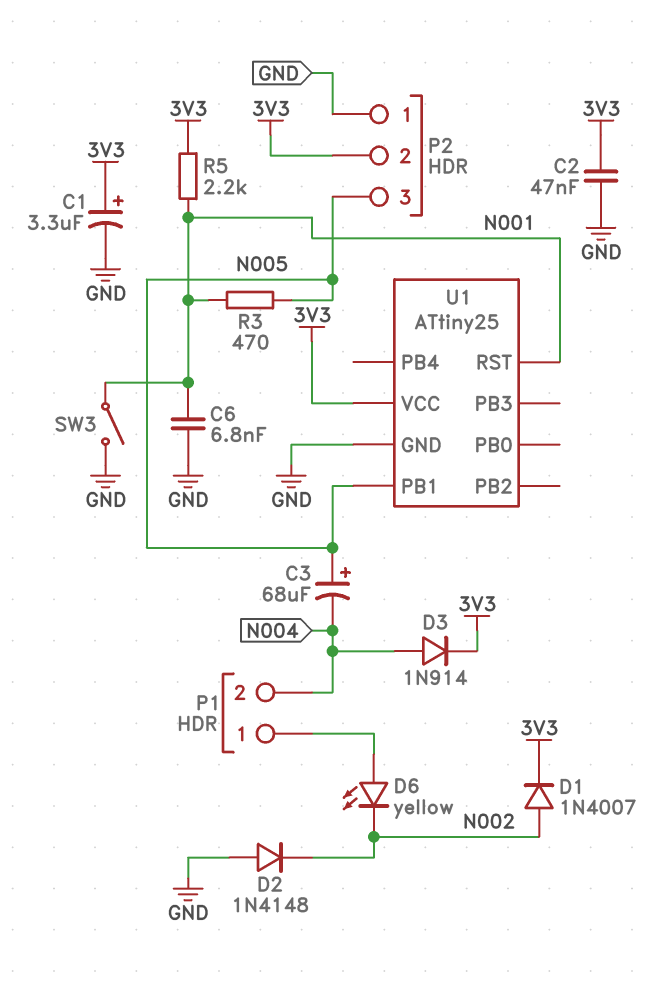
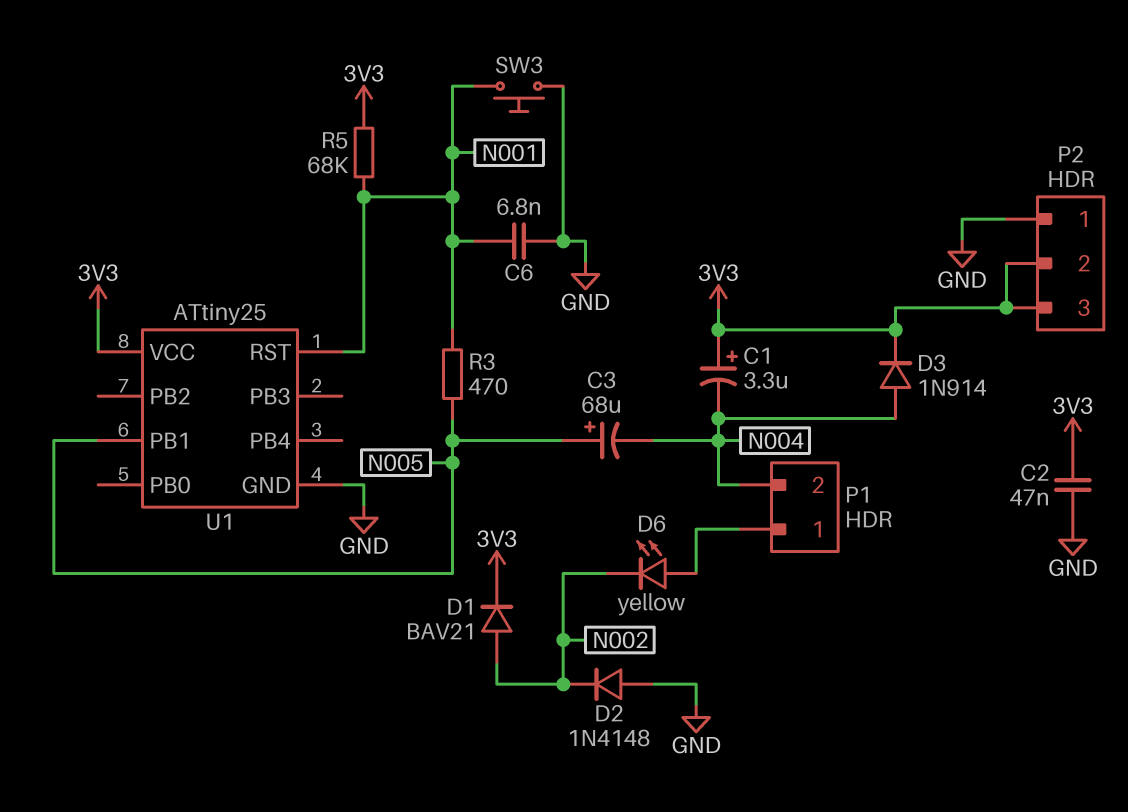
C1: 3.3uF (plus 3V3, minus GND) -> 3.3uF (plus 3V3, minus N004)
D1: diode 1N4007 (A N002, K 3V3) -> diode BAV21 (A N002, K 3V3)
P2 pin 3: N005 -> 3V3
R5: 2.2k (3V3, N001) -> 68k (3V3, N001)
SW3: switch (GND, N001) -> button (GND, N001)

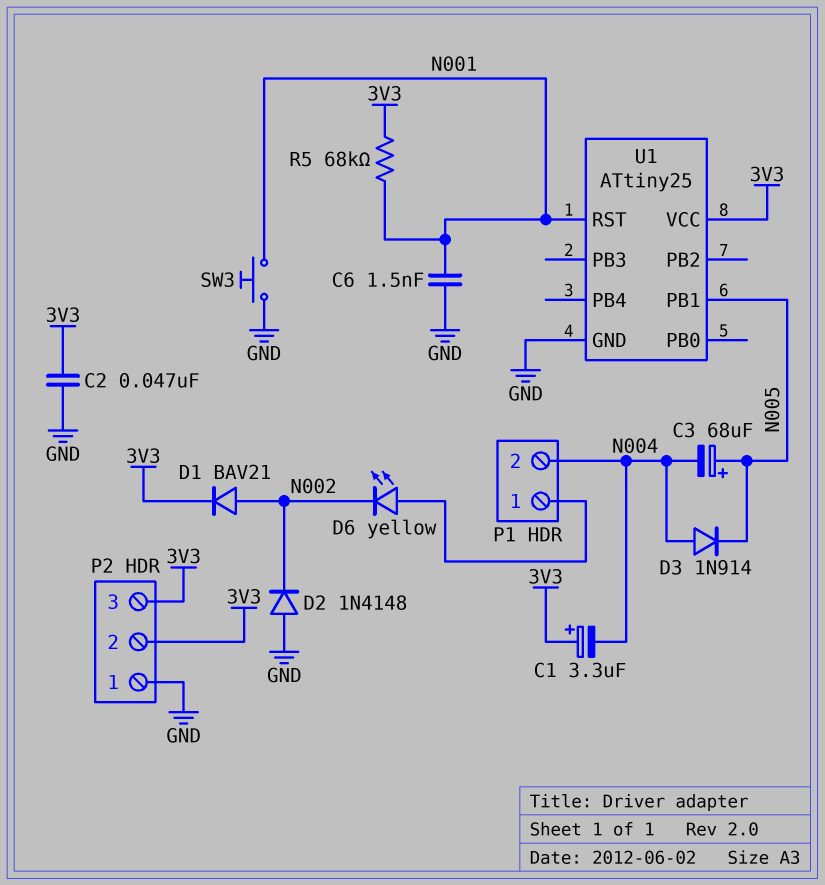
C6: 6.8nF (GND, N001) -> 1.5nF (GND, N001)
D3: diode 1N914 (A N004, K 3V3) -> diode 1N914 (A N004, K N005)
R3: 470 (N001, N005) -> none

